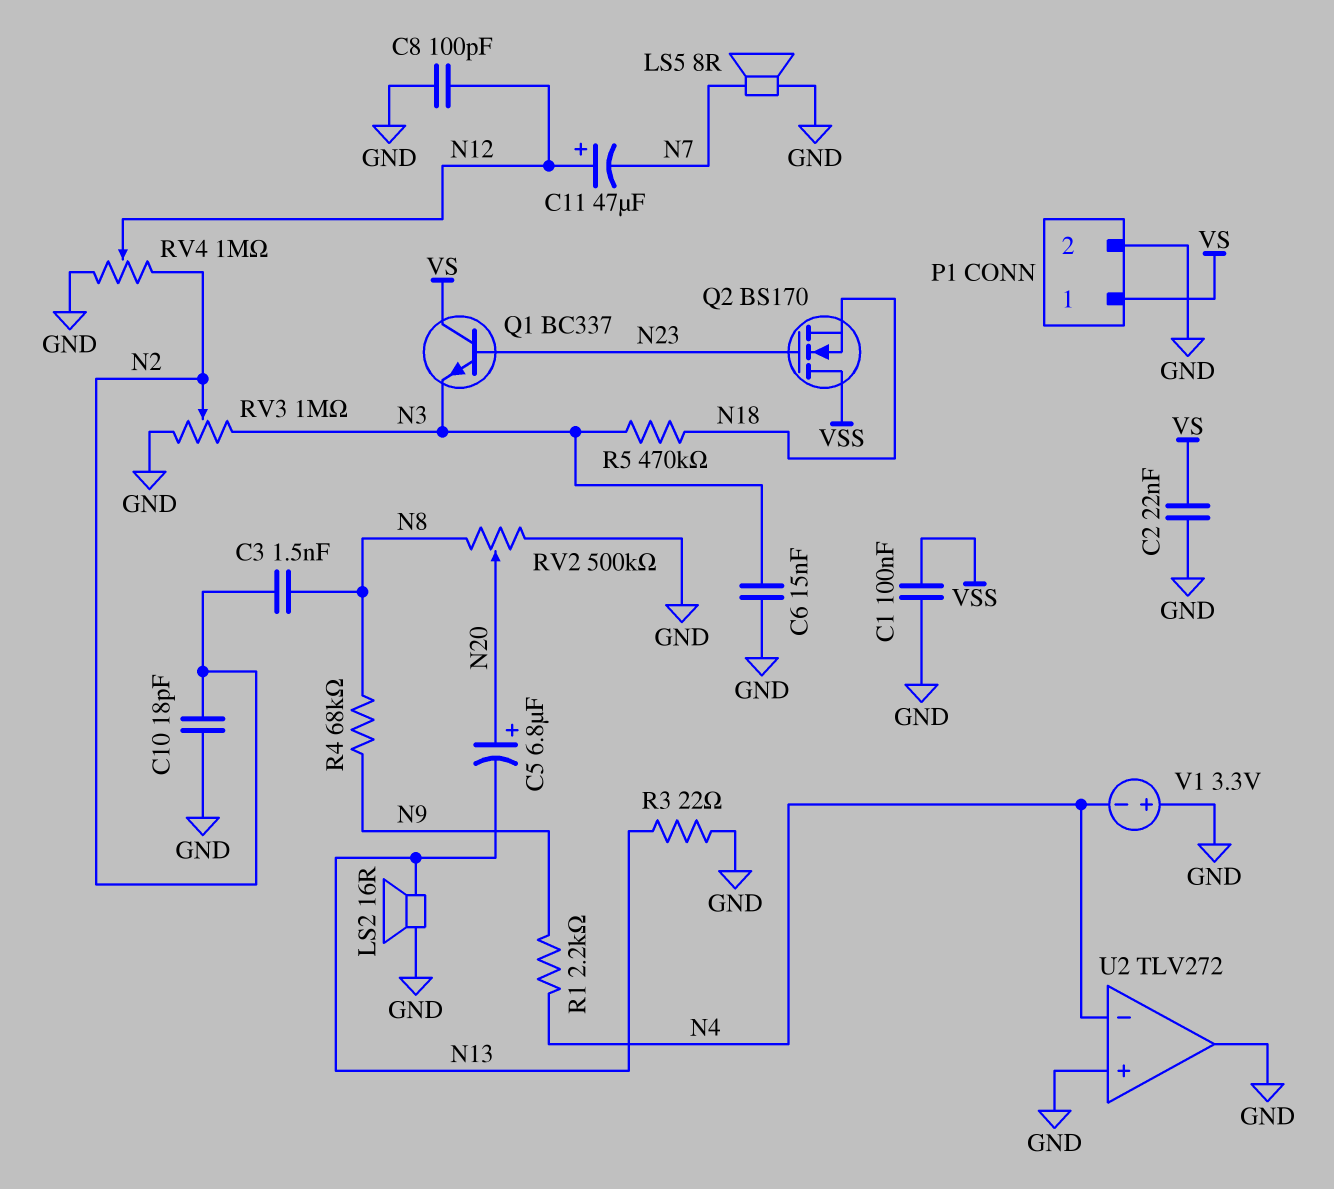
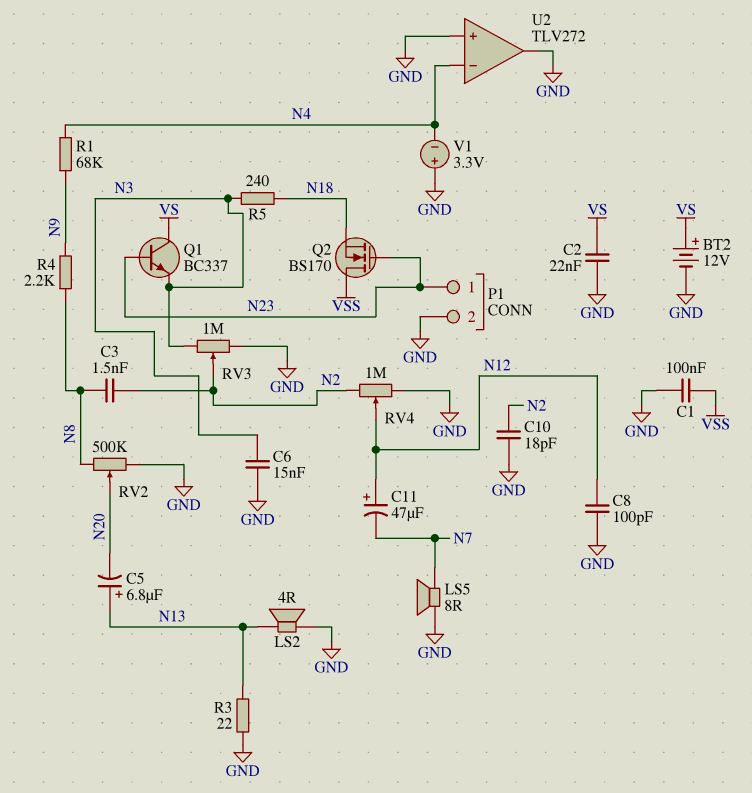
BT2: none -> 12V (plus VS, minus GND)
C5: 6.8uF (plus N20, minus N13) -> 6.8uF (plus N13, minus N20)
LS2: speaker 16R (GND, N13) -> speaker 4R (GND, N13)
P1 pin 1: VS -> N23
R1: 2.2k (N4, N9) -> 68k (N4, N9)
R4: 68k (N8, N9) -> 2.2k (N8, N9)
R5: 470k (N3, N18) -> 240 (N3, N18)

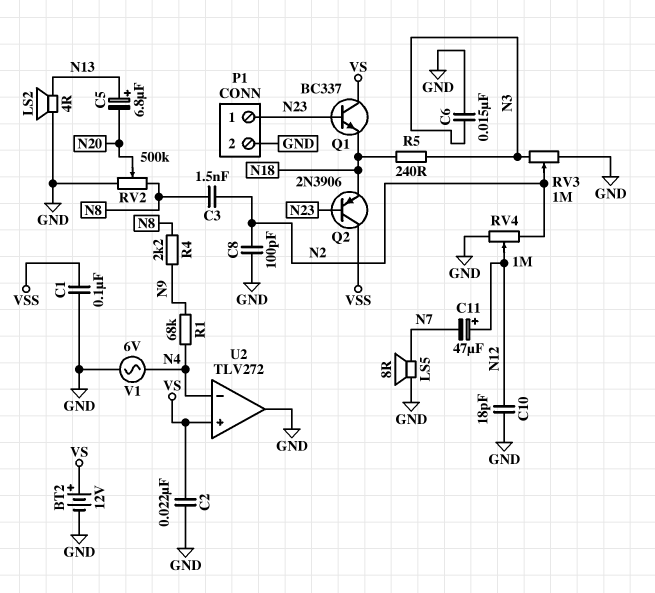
C8: 100pF (GND, N12) -> 100pF (GND, N2)
C10: 18pF (GND, N2) -> 18pF (GND, N12)
Q1: NPN BC337 (B N23, C VS, E N3) -> NPN BC337 (B N23, C VS, E N18)
Q2: NMOS BS170 (G N23, D VSS, S N18) -> PNP 2N3906 (B N23, C VSS, E N18)
R3: 22 (GND, N13) -> none
U2 pin in+: GND -> VS
V1: 3.3V (plus GND, minus N4) -> AC 6V (GND, N4)

